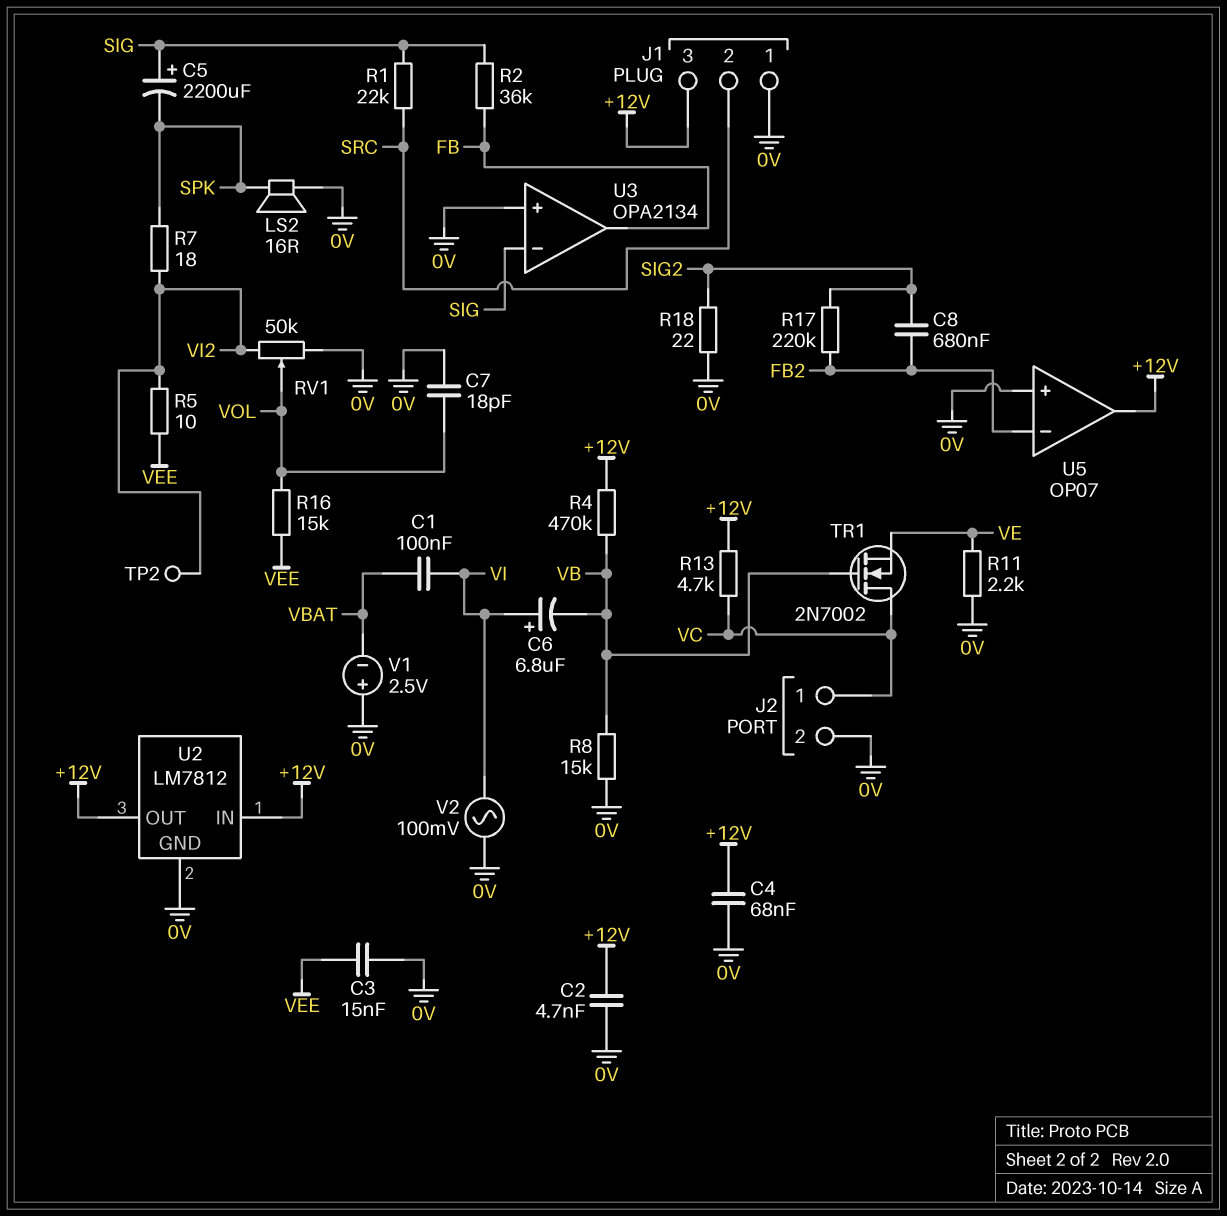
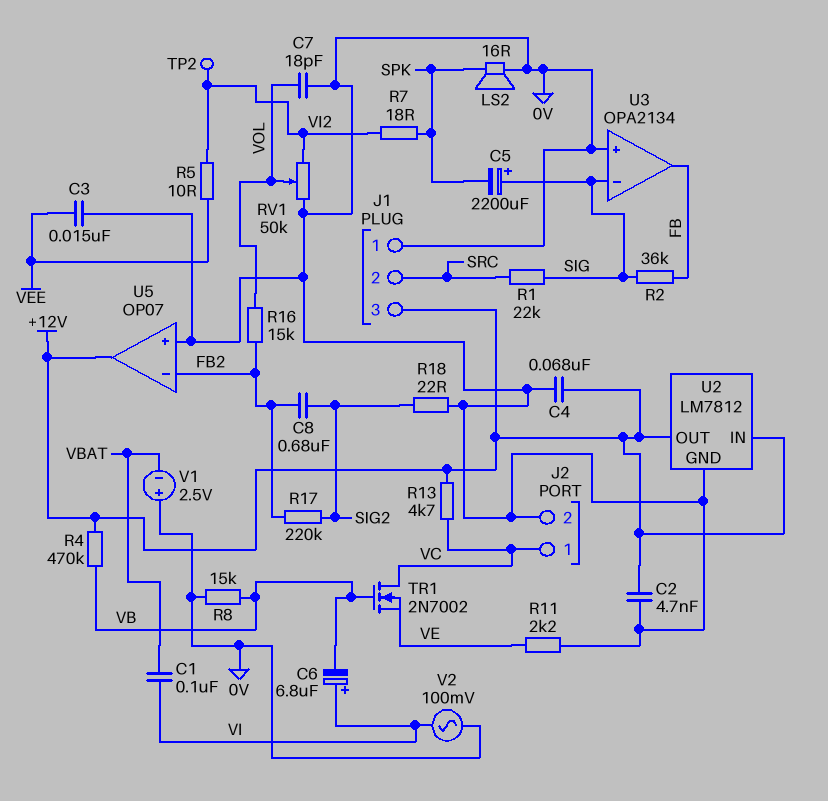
R16: 15k (VEE, VOL) -> 15k (FB2, VOL)

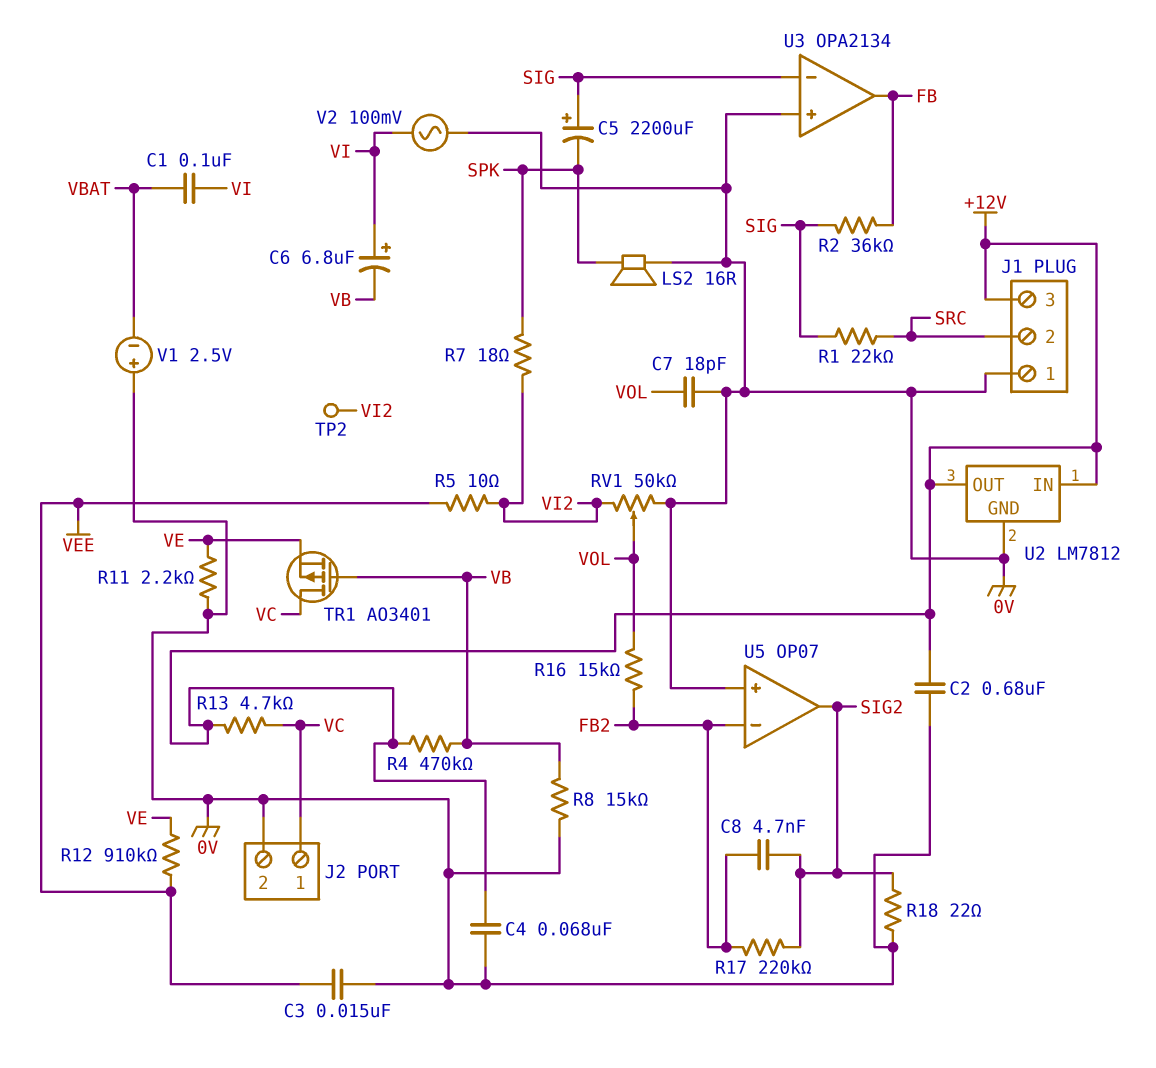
C2: 4.7nF (+12V, 0V) -> 680nF (+12V, 0V)
C8: 680nF (FB2, SIG2) -> 4.7nF (FB2, SIG2)
R12: none -> 910k (VE, VEE)
TR1: NMOS 2N7002 (G VB, D VC, S VE) -> PMOS AO3401 (G VB, D VC, S VE)
U5 pin out: +12V -> SIG2

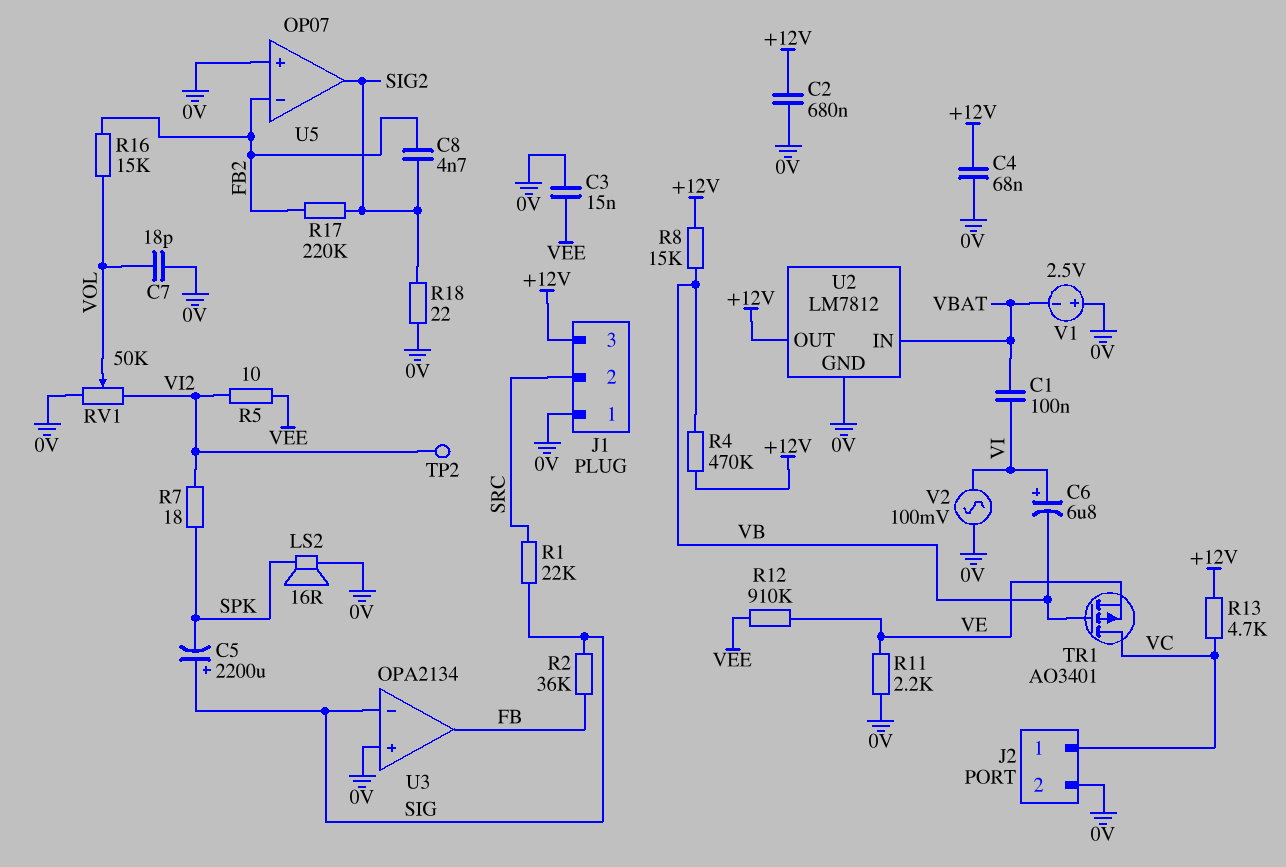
R8: 15k (0V, VB) -> 15k (+12V, VB)
U2 pin IN: +12V -> VBAT

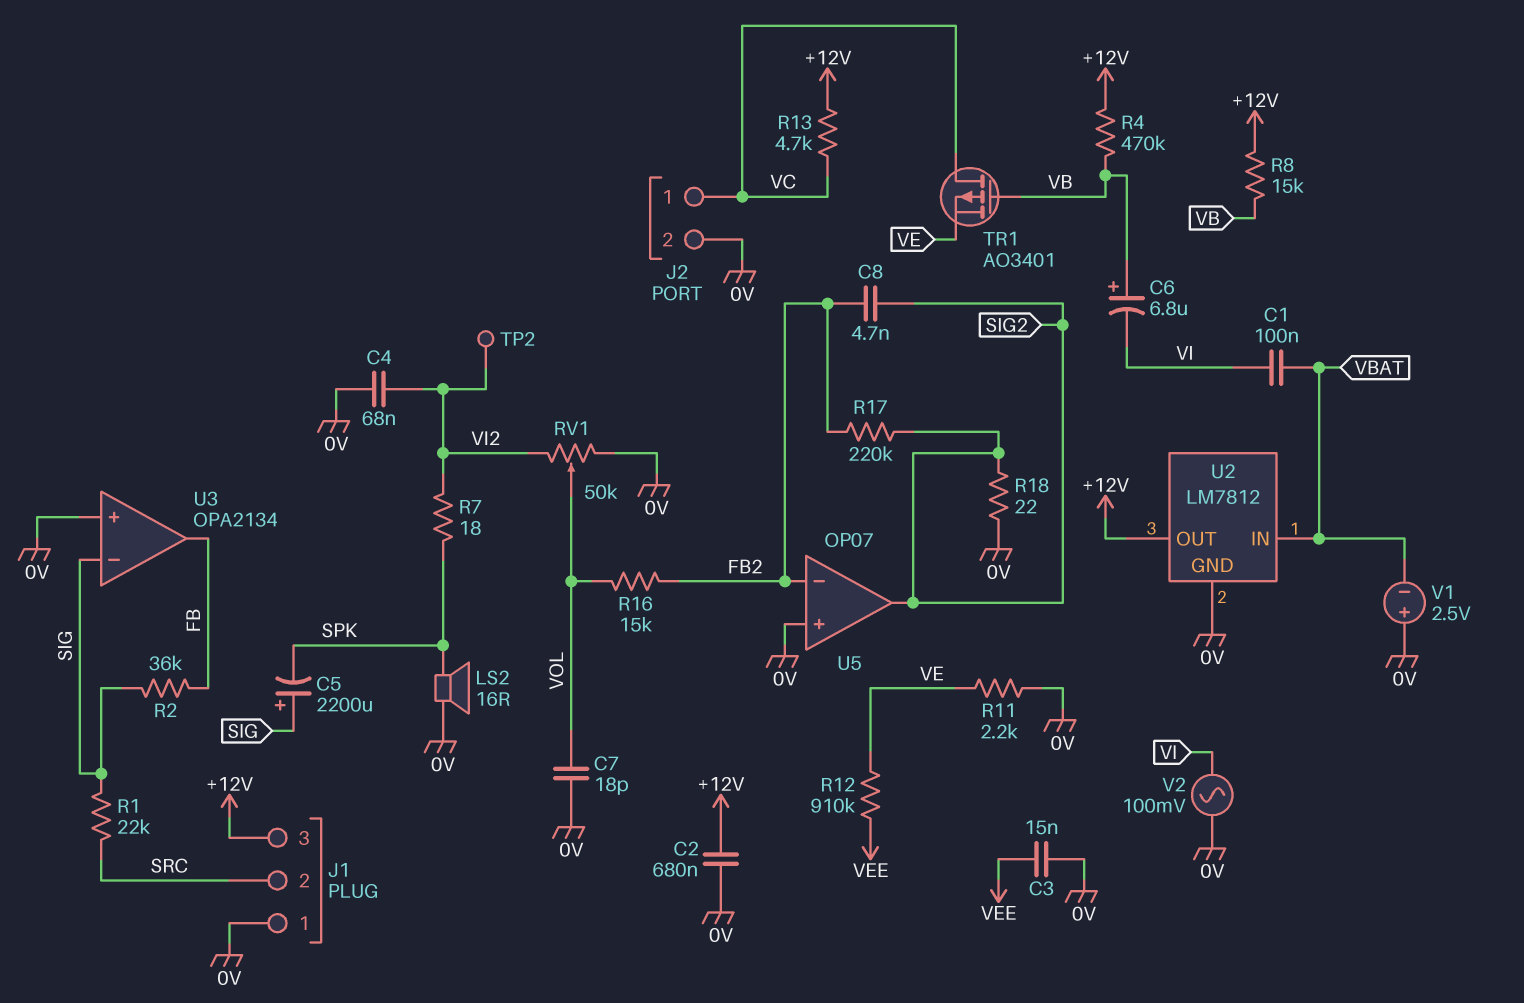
C4: 68nF (+12V, 0V) -> 68nF (0V, VI2)
C6: 6.8uF (plus VI, minus VB) -> 6.8uF (plus VB, minus VI)
R5: 10 (VEE, VI2) -> none

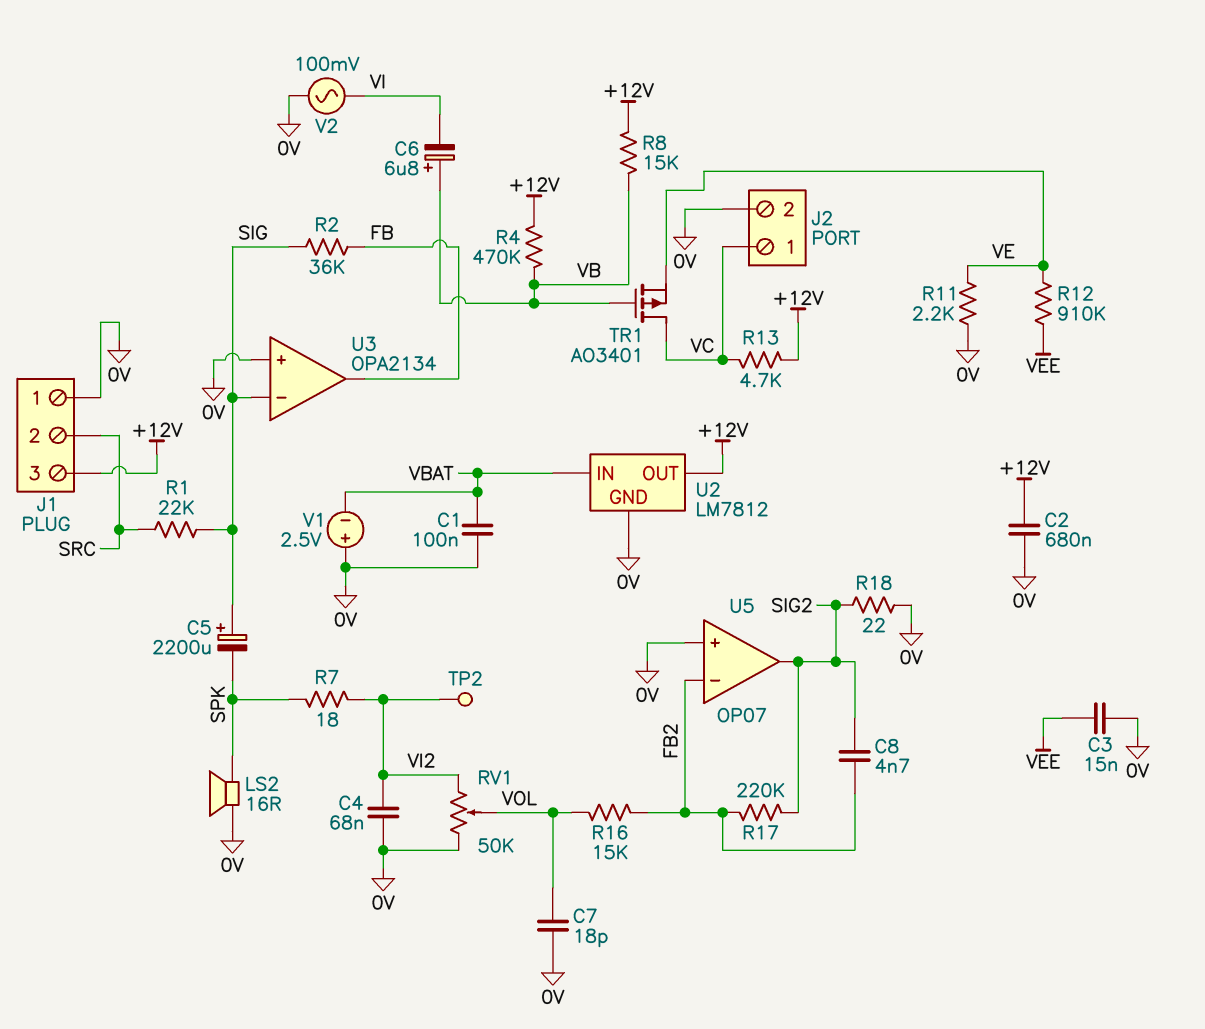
C1: 100nF (VBAT, VI) -> 100nF (0V, VBAT)

